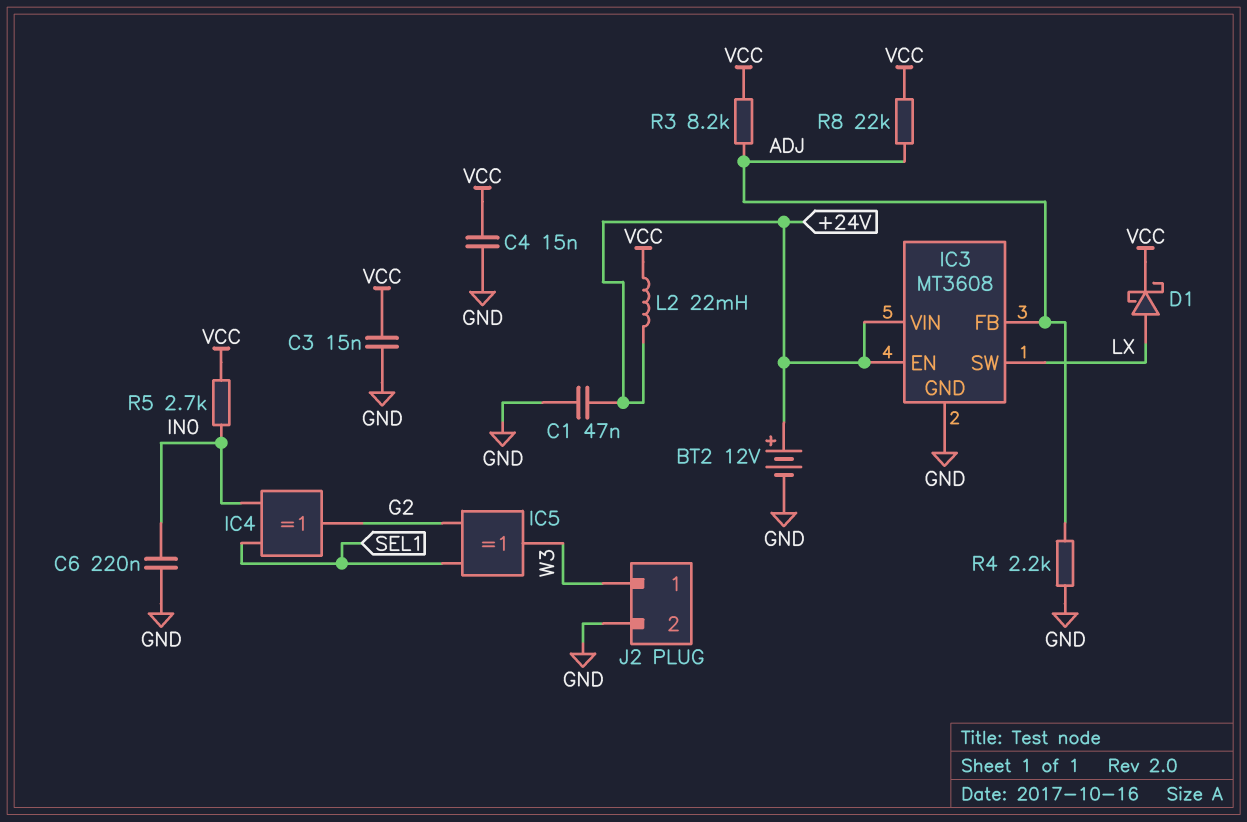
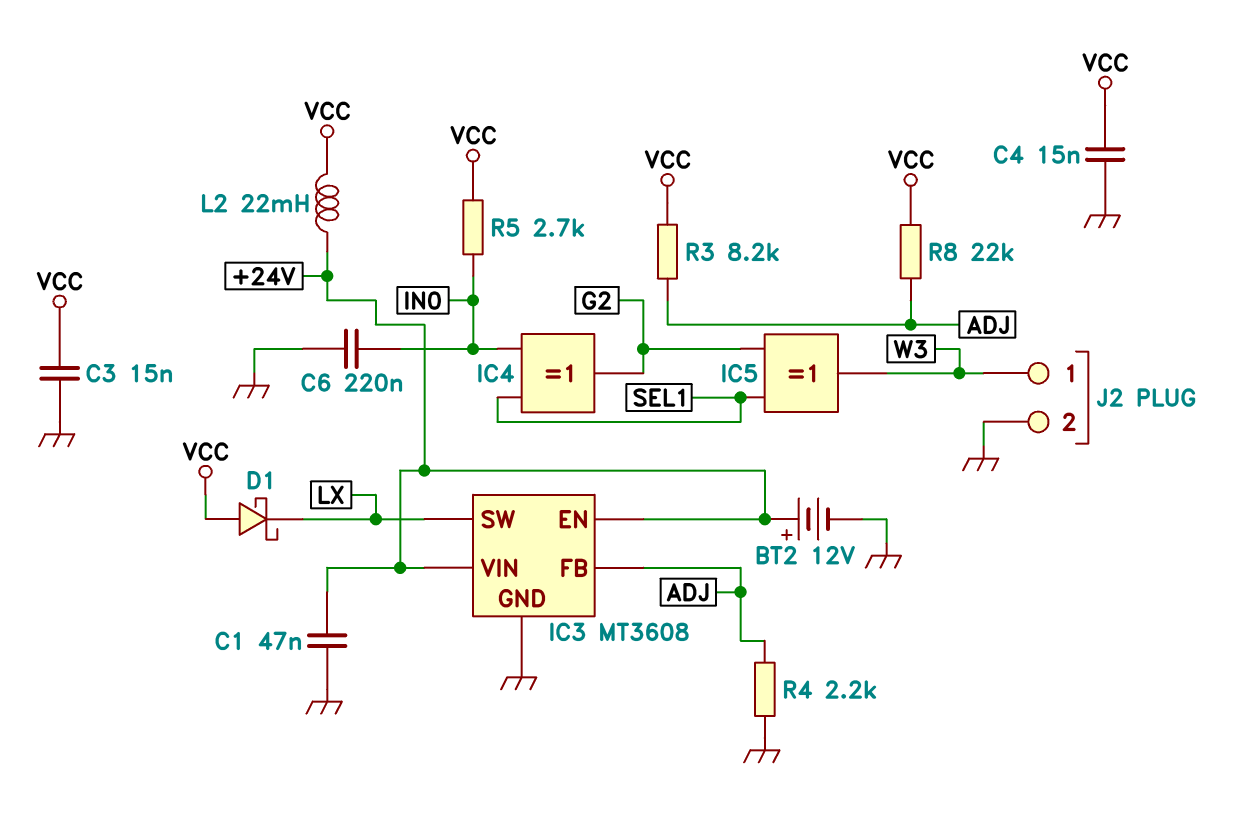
D1: schottky (A LX, K VCC) -> schottky (A VCC, K LX)

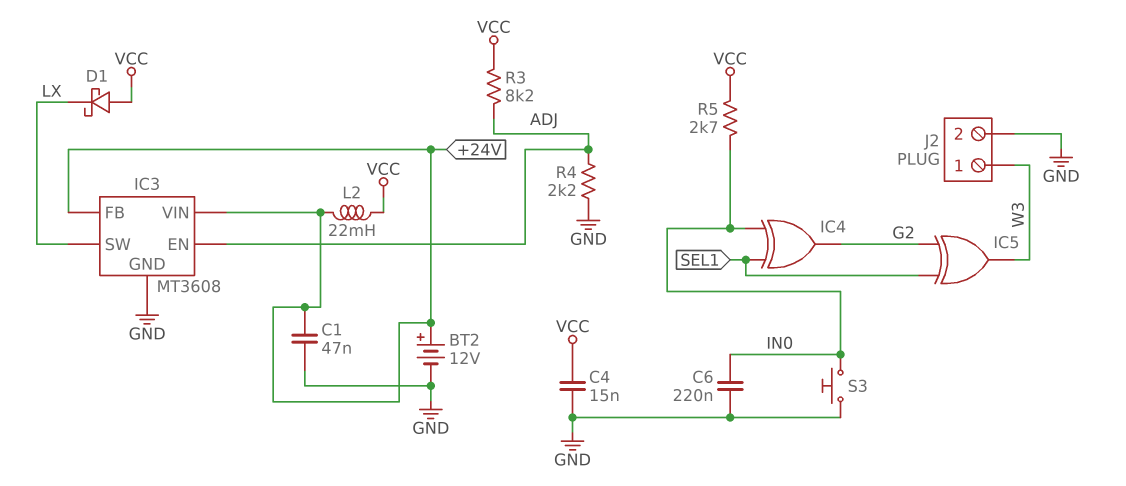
C3: 15nF (GND, VCC) -> none
IC3 pin EN: +24V -> ADJ
IC3 pin FB: ADJ -> +24V
R8: 22k (ADJ, VCC) -> none
S3: none -> button (GND, IN0)

